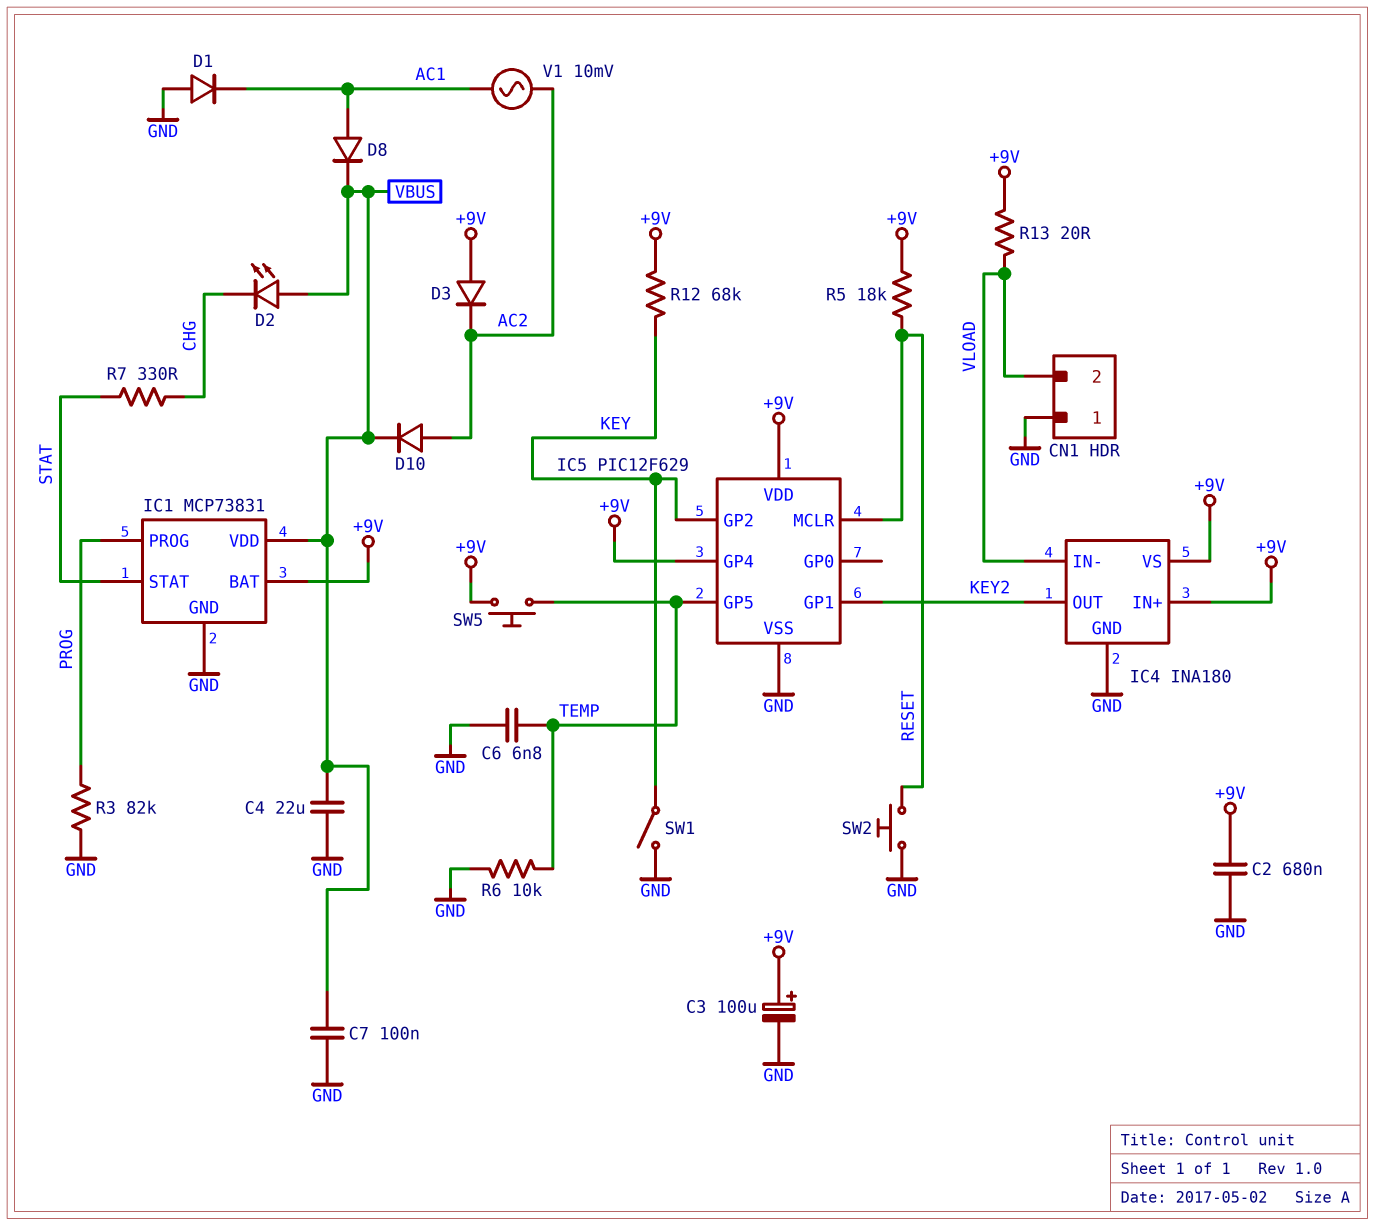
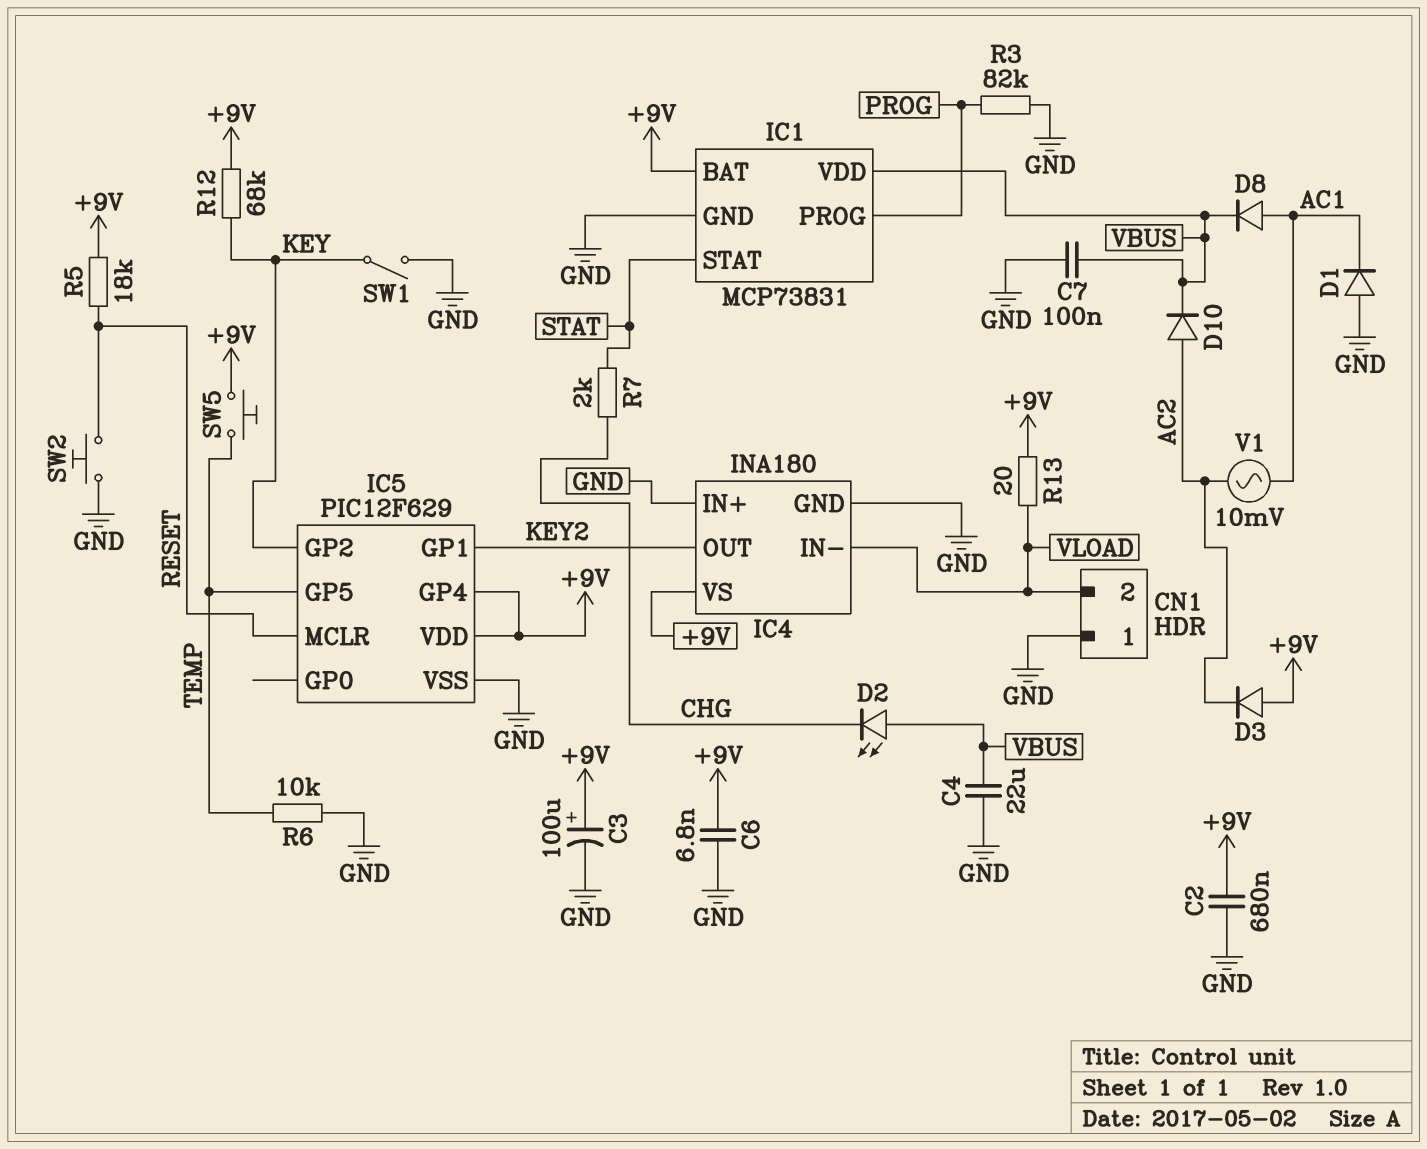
C6: 6.8nF (GND, TEMP) -> 6.8nF (+9V, GND)
IC4 pin IN+: +9V -> GND
R7: 330 (CHG, STAT) -> 2k (CHG, STAT)

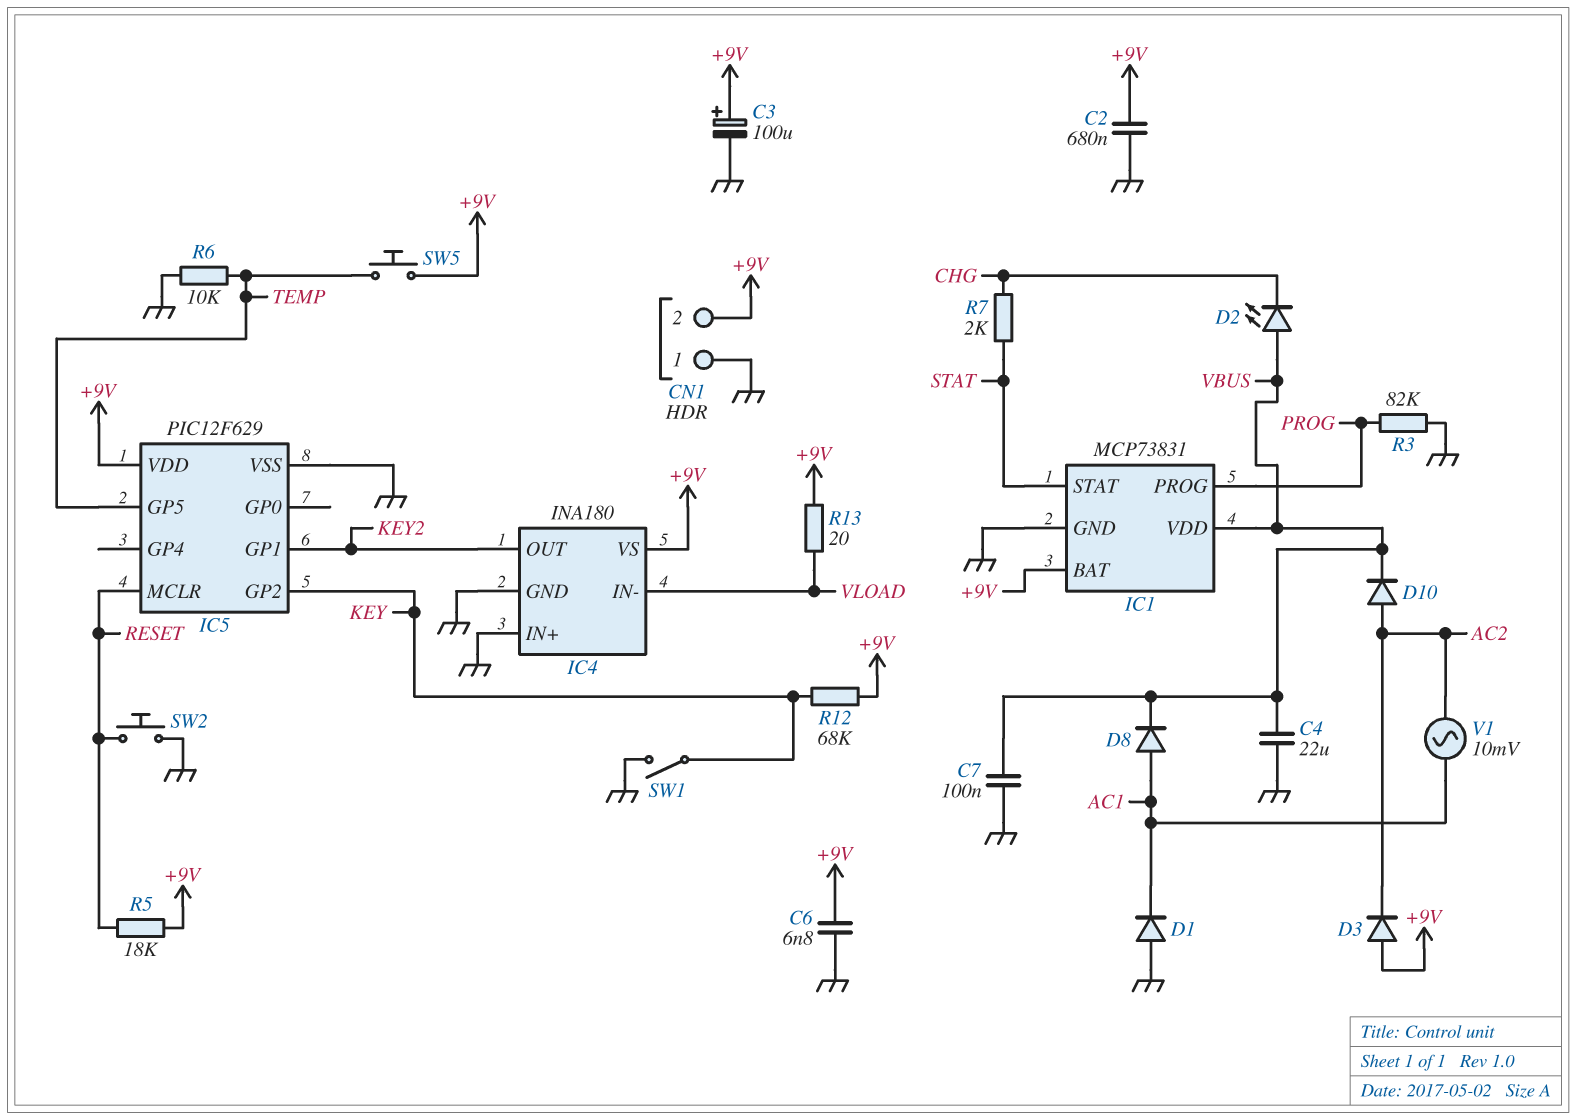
CN1 pin 2: VLOAD -> +9V
IC5 pin GP4: +9V -> none

